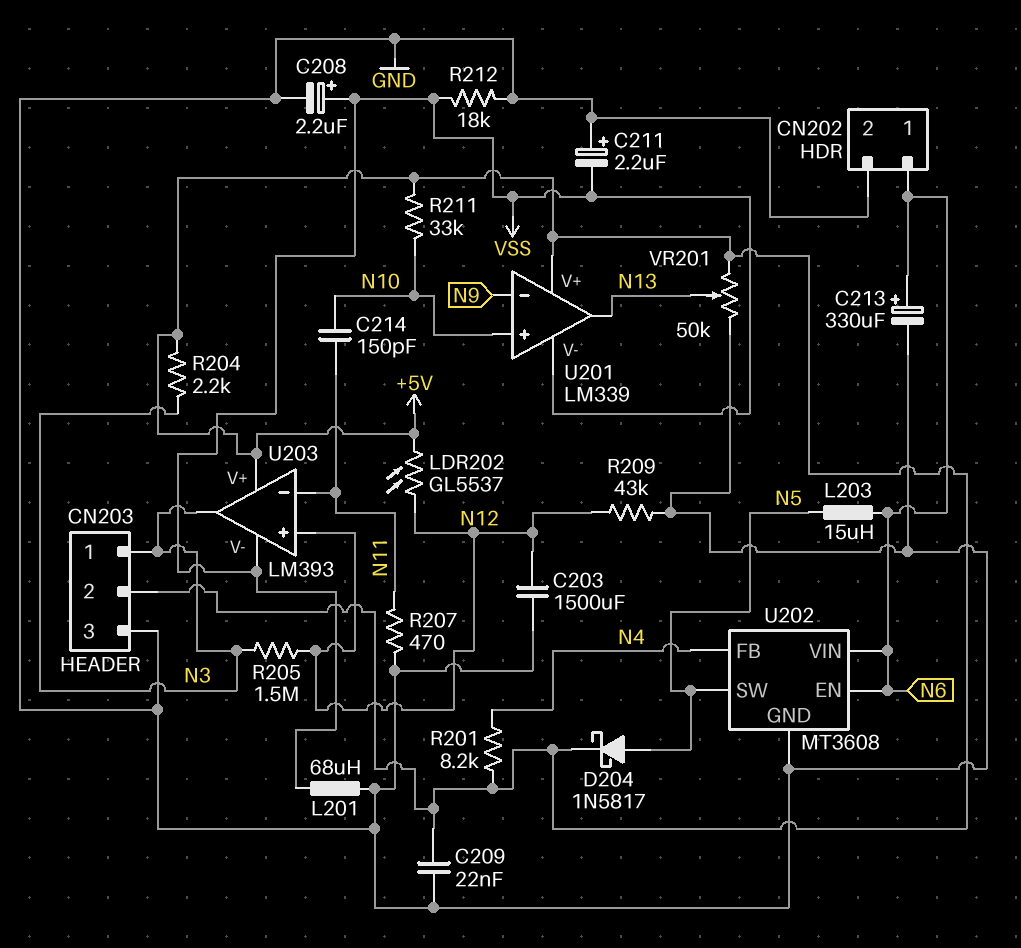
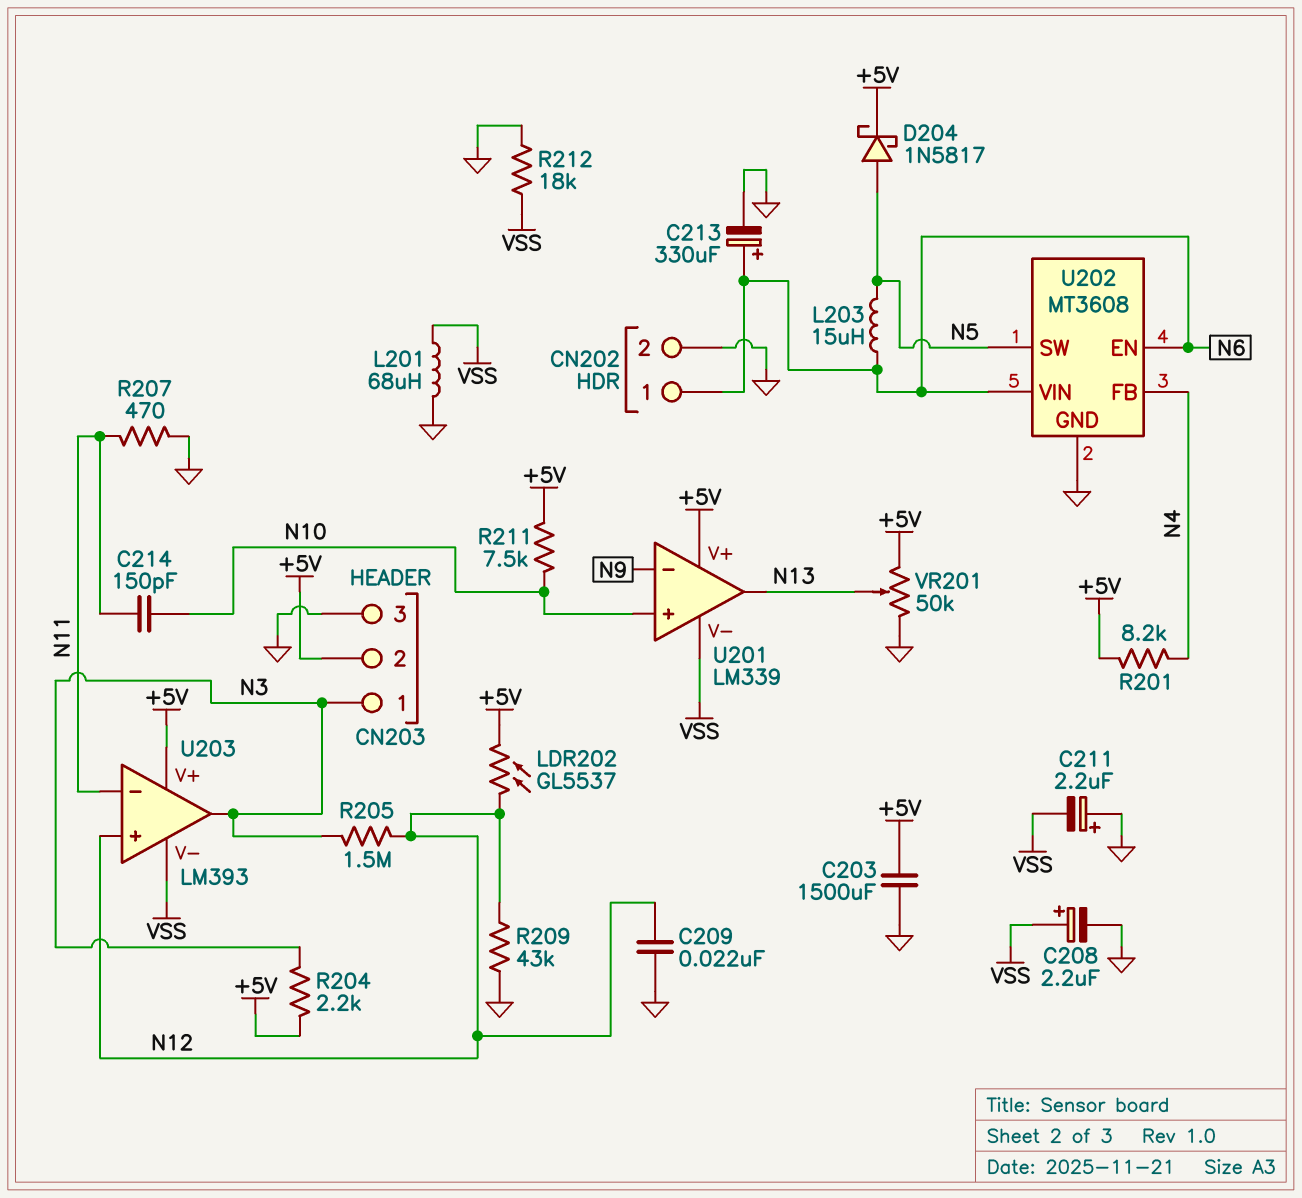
C203: 1500uF (GND, N12) -> 1500uF (+5V, GND)
C209: 22nF (+5V, GND) -> 22nF (GND, N12)
R211: 33k (+5V, N10) -> 7.5k (+5V, N10)

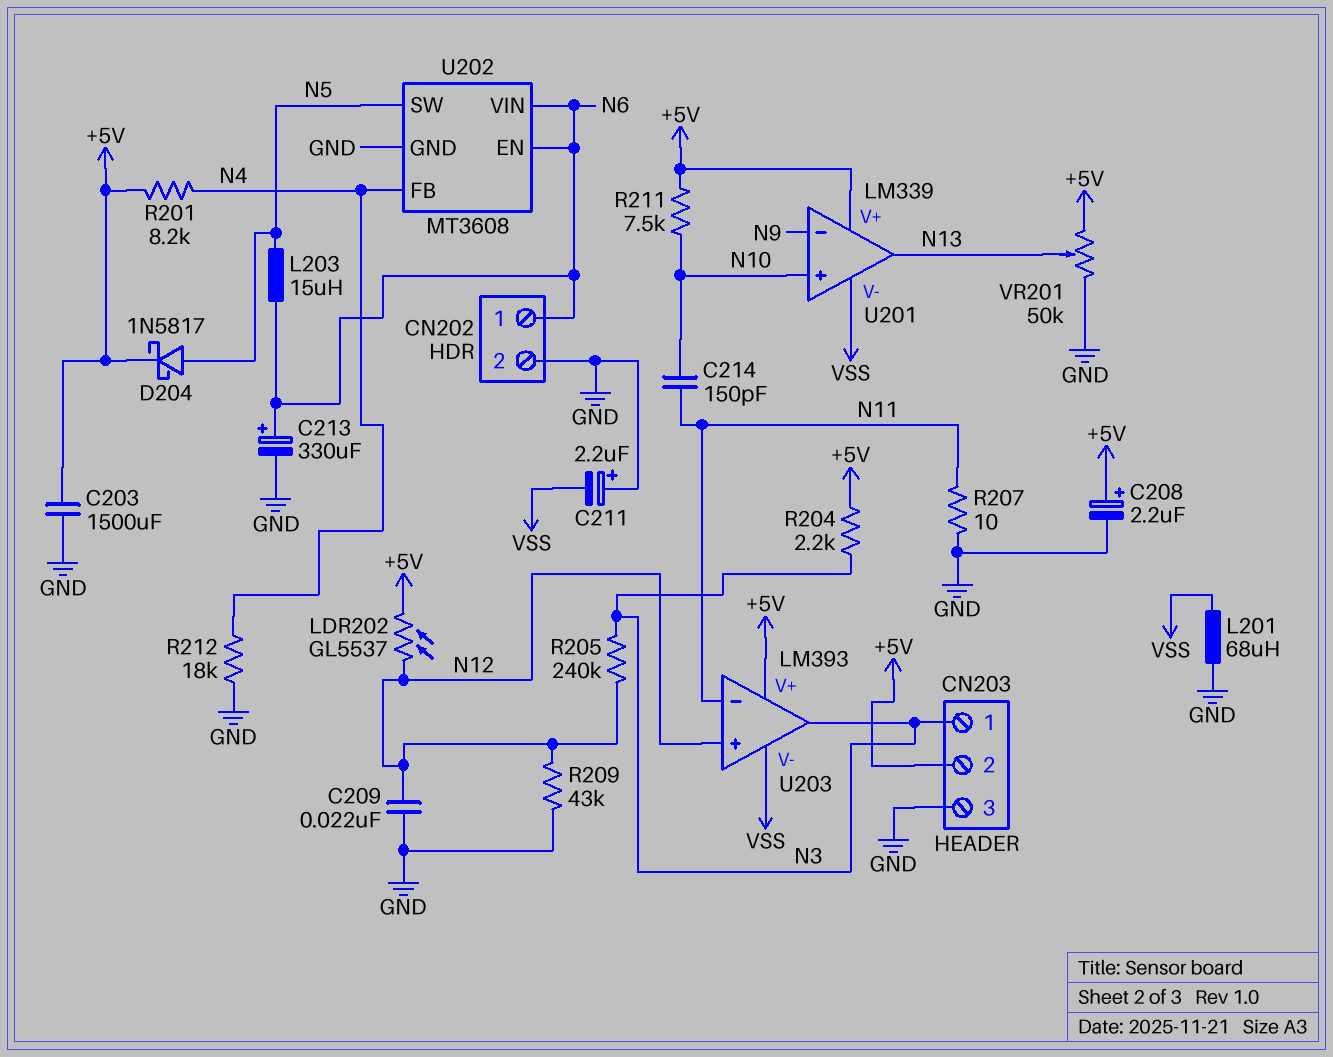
C208: 2.2uF (plus VSS, minus GND) -> 2.2uF (plus +5V, minus GND)
R205: 1.5M (N3, N12) -> 240k (N3, N12)
R207: 470 (GND, N11) -> 10 (GND, N11)
R212: 18k (GND, VSS) -> 18k (GND, N4)

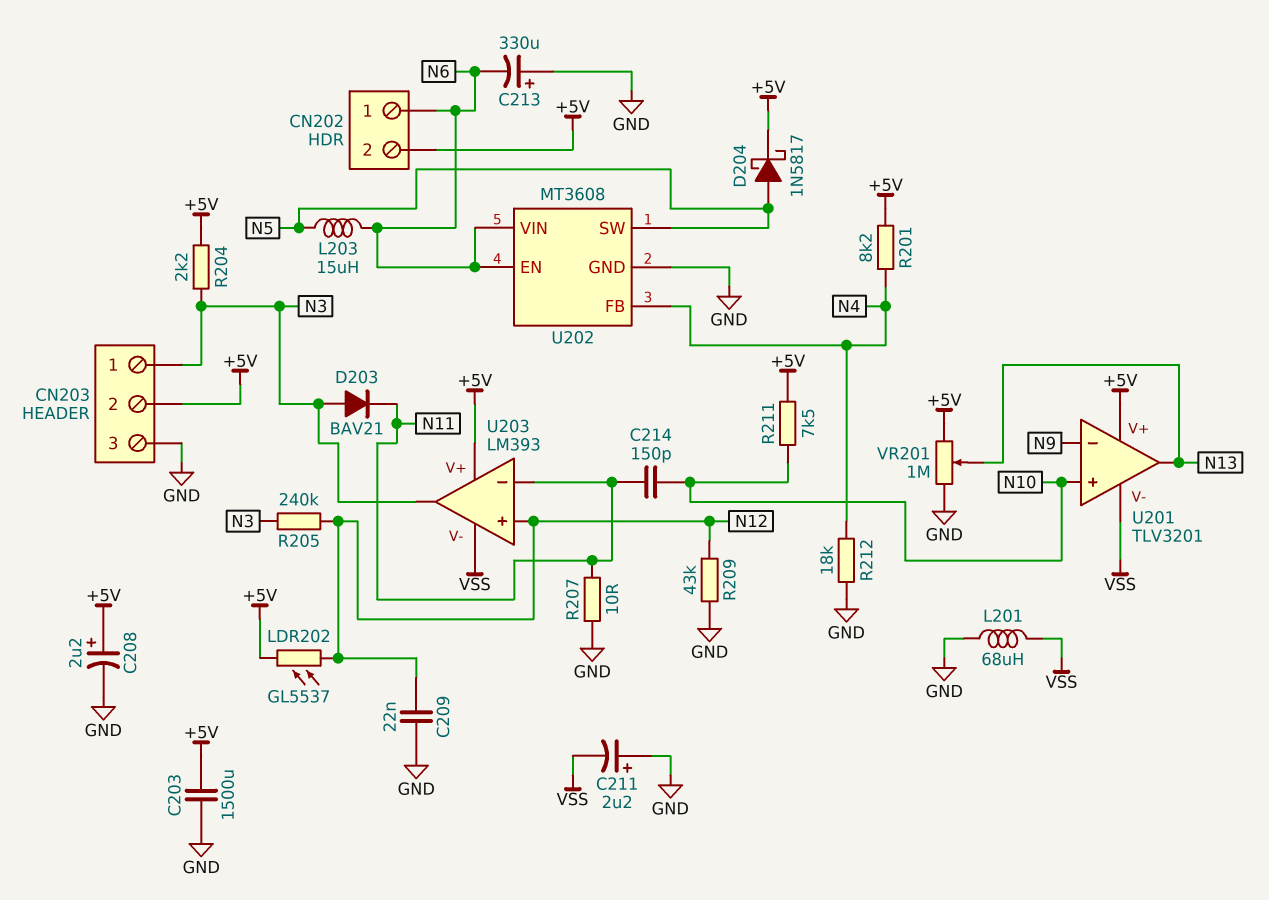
C213: 330uF (plus N6, minus GND) -> 330uF (plus GND, minus N6)
CN202 pin 2: GND -> +5V
D203: none -> diode BAV21 (A N3, K N11)
U201: LM339 -> TLV3201
VR201: 50k (+5V, GND, wiper N13) -> 1M (+5V, GND, wiper N13)

